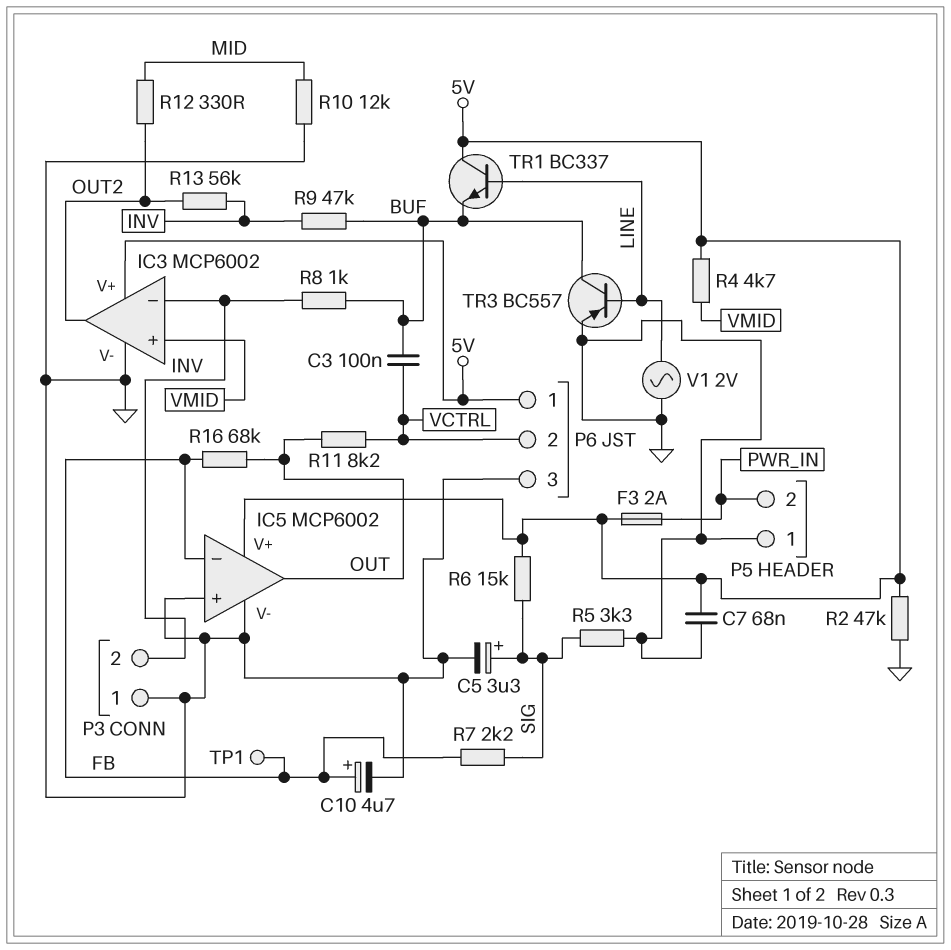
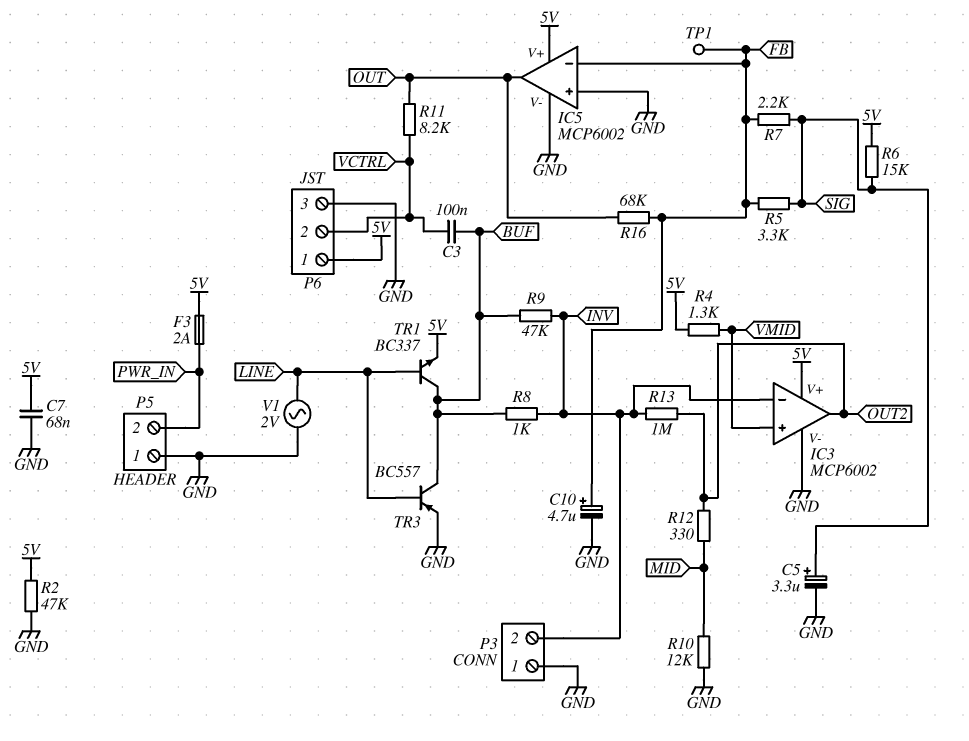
R4: 4.7k (5V, VMID) -> 1.3k (5V, VMID)
R5: 3.3k (GND, SIG) -> 3.3k (FB, SIG)
R13: 56k (INV, OUT2) -> 1M (INV, OUT2)
TR1: NPN BC337 (B LINE, C 5V, E BUF) -> NPN BC337 (B LINE, C BUF, E 5V)

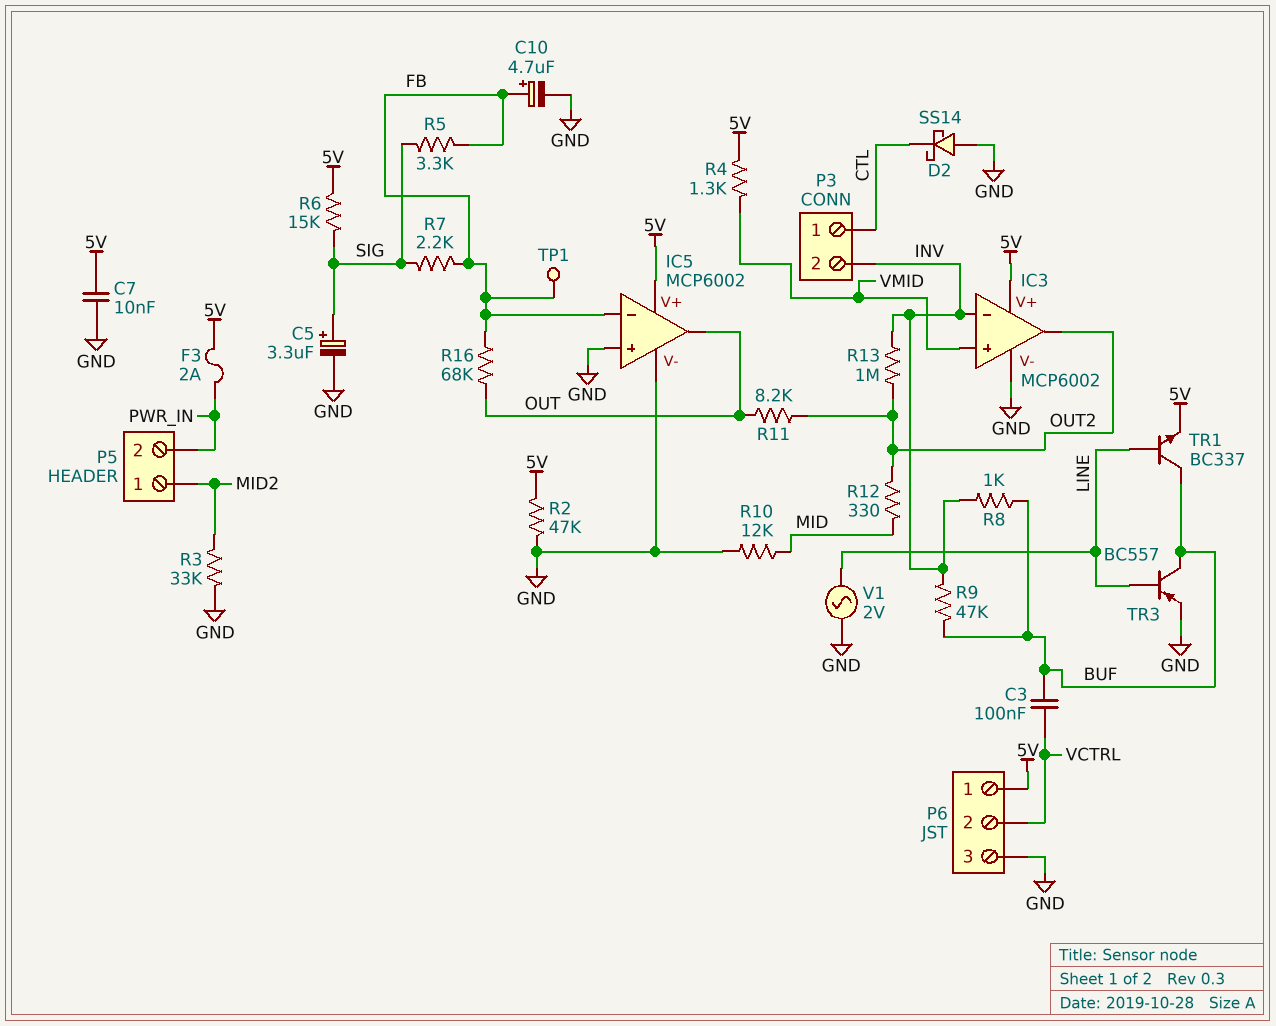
C7: 68nF (5V, GND) -> 10nF (5V, GND)
D2: none -> schottky SS14 (A GND, K CTL)
P3 pin 1: GND -> CTL
P5 pin 1: GND -> MID2
R3: none -> 33k (GND, MID2)
R11: 8.2k (OUT, VCTRL) -> 8.2k (OUT, OUT2)

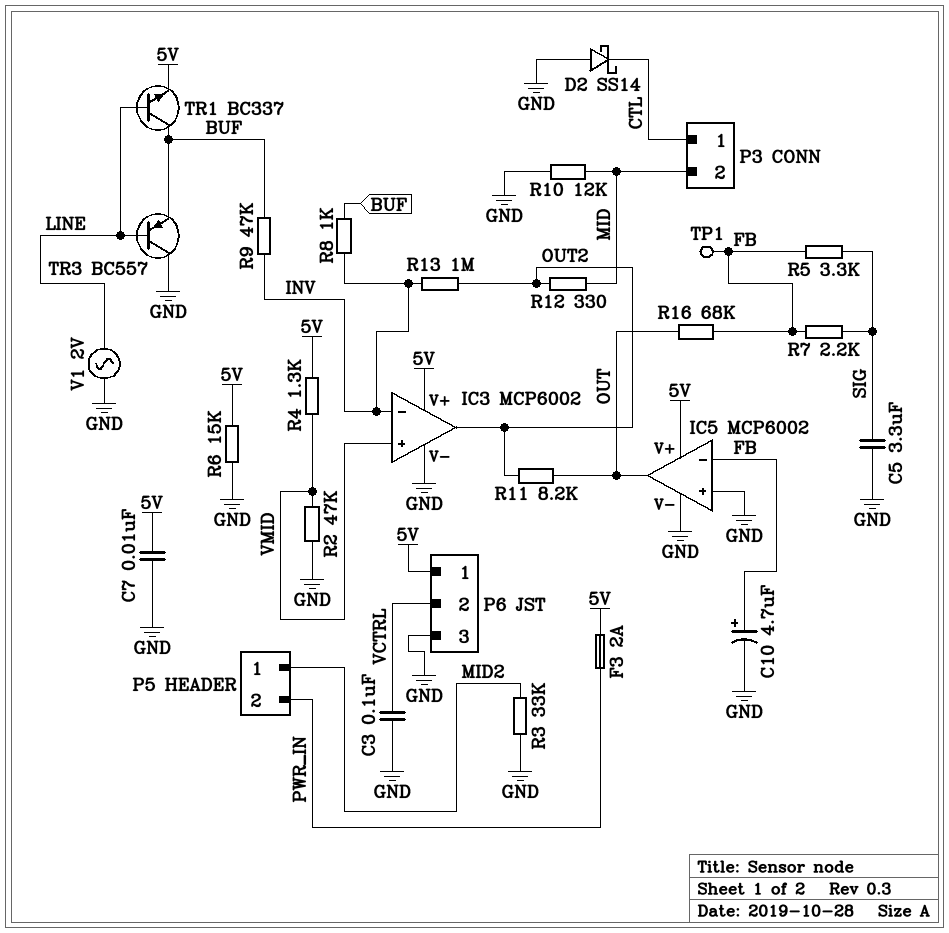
C3: 100nF (BUF, VCTRL) -> 100nF (GND, VCTRL)
C5: 3.3uF (plus SIG, minus GND) -> 3.3uF (GND, SIG)
P3 pin 2: INV -> MID
R2: 47k (5V, GND) -> 47k (GND, VMID)
R6: 15k (5V, SIG) -> 15k (5V, GND)
TR3: PNP BC557 (B LINE, C BUF, E GND) -> PNP BC557 (B LINE, C GND, E BUF)

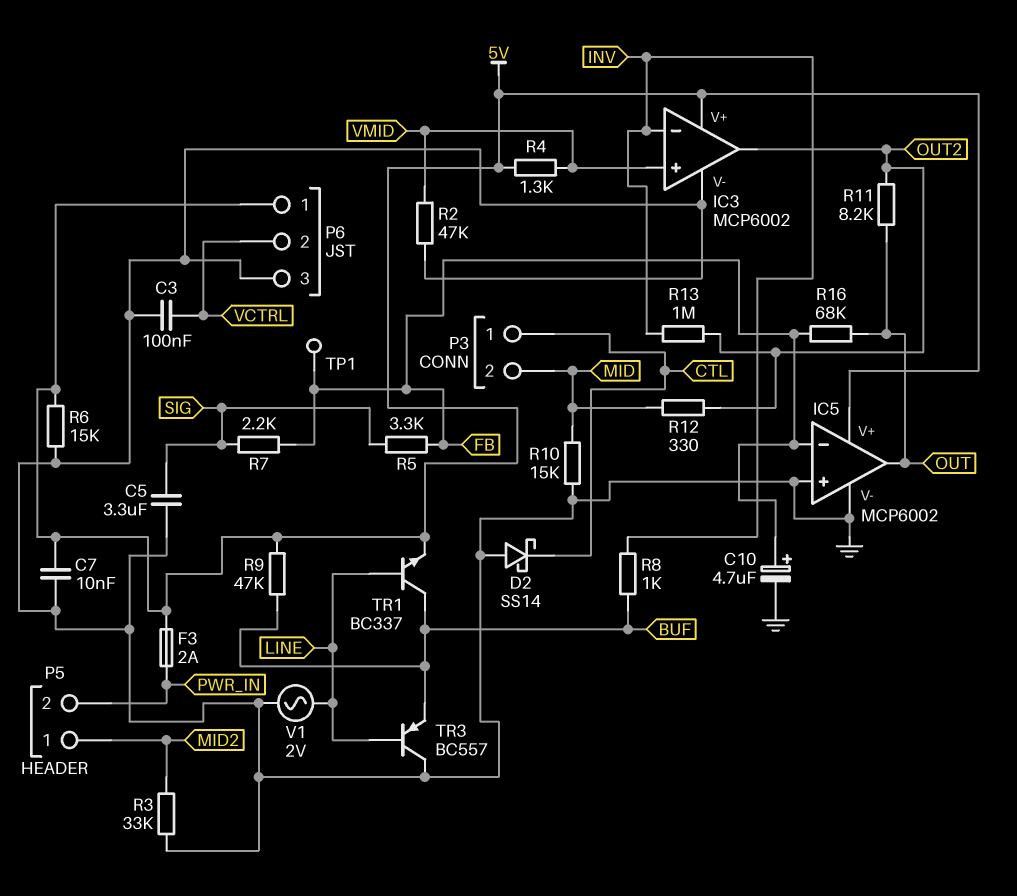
R9: 47k (BUF, INV) -> 47k (5V, BUF)
R10: 12k (GND, MID) -> 15k (GND, MID)

